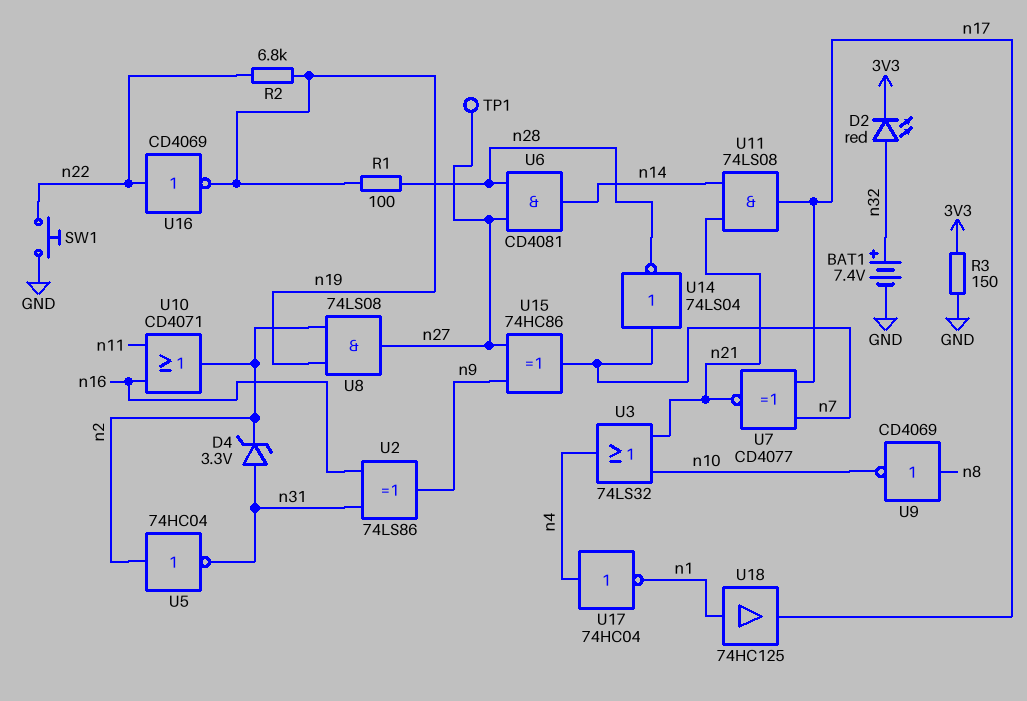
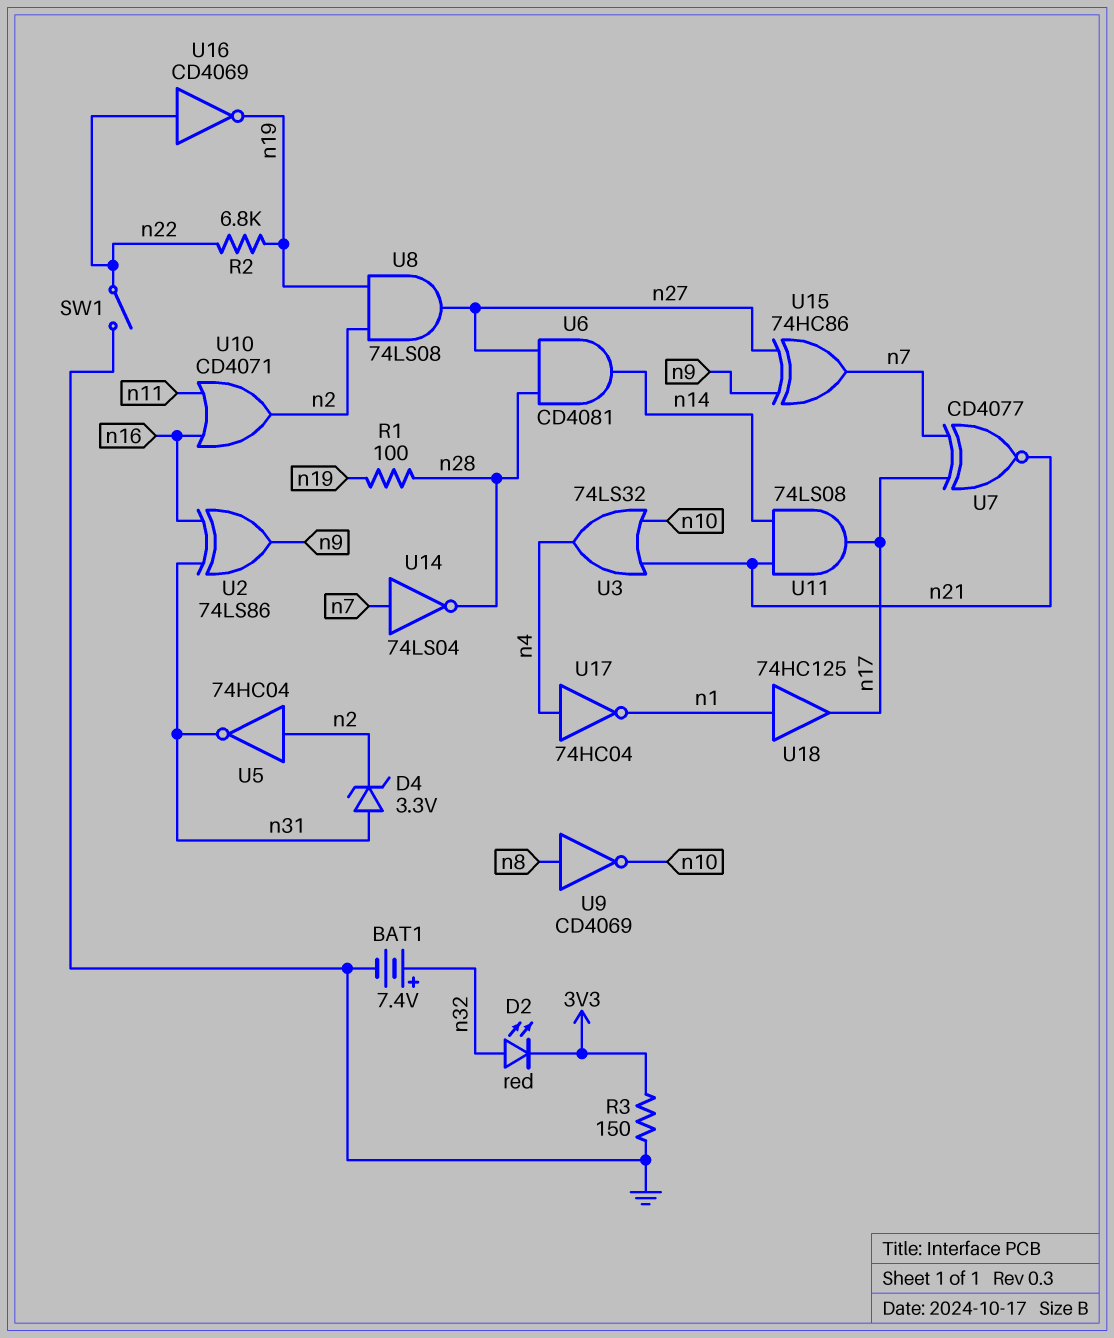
SW1: button (GND, n22) -> switch (GND, n22)
TP1: test point (n27) -> none

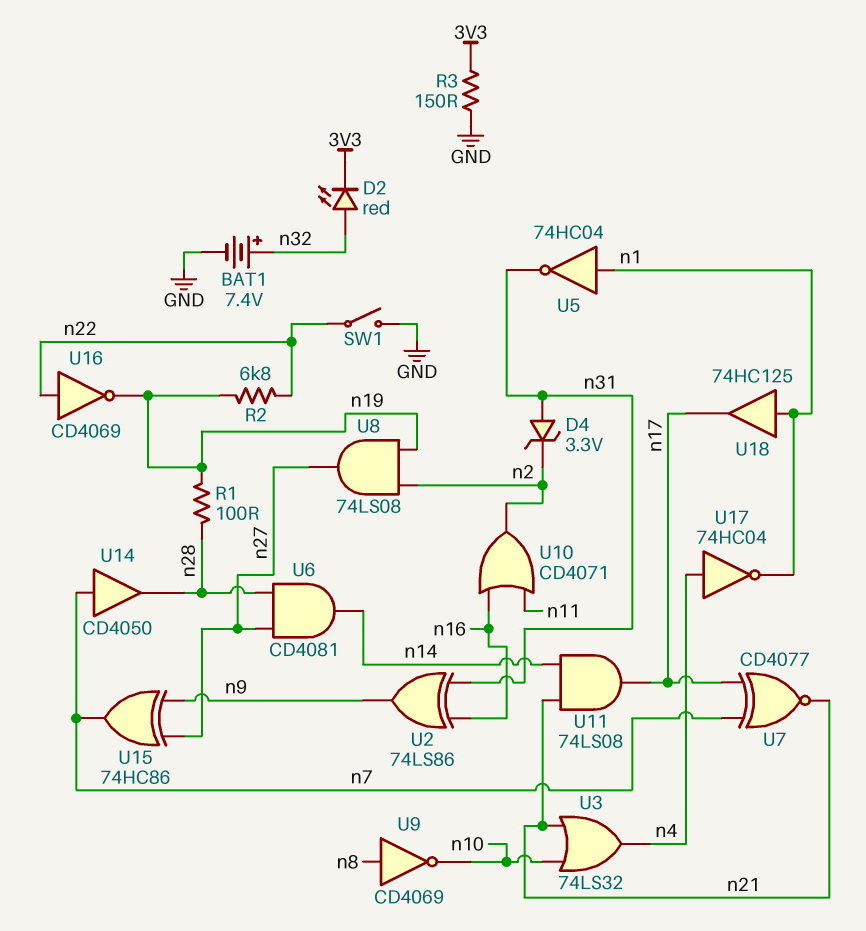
U5: NOT 74HC04 (in n2, out n31) -> NOT 74HC04 (in n1, out n31)
U14: NOT 74LS04 (in n7, out n28) -> buffer CD4050 (in n7, out n28)

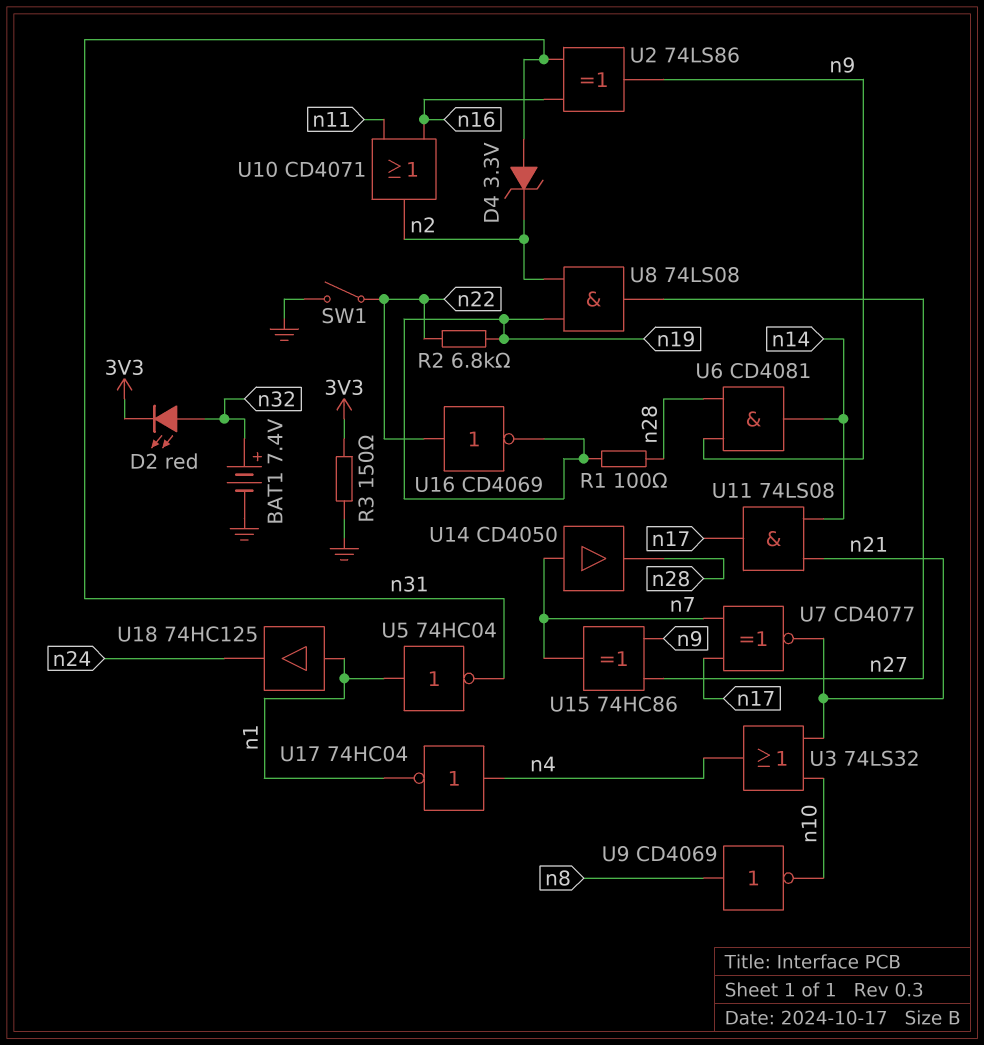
U6: AND CD4081 (in n27, in n28, out n14) -> AND CD4081 (in n9, in n28, out n14)
U18: buffer 74HC125 (in n1, out n17) -> buffer 74HC125 (in n1, out n24)

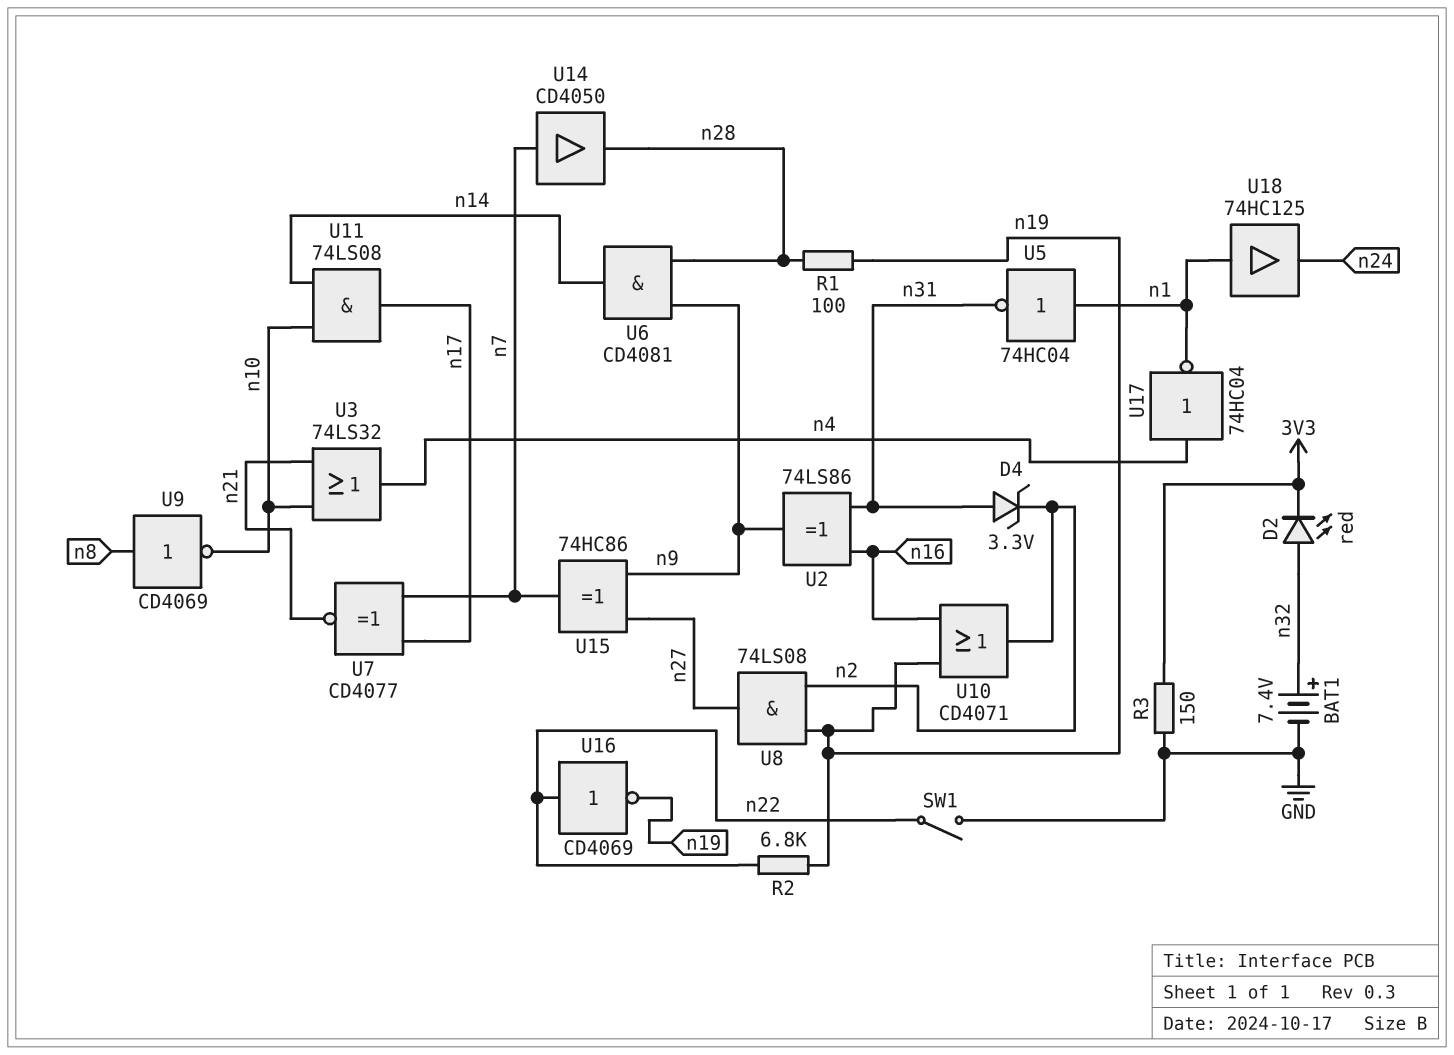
U10: OR CD4071 (in n11, in n16, out n2) -> OR CD4071 (in n16, in n19, out n2)
U11: AND 74LS08 (in n14, in n21, out n17) -> AND 74LS08 (in n10, in n14, out n17)

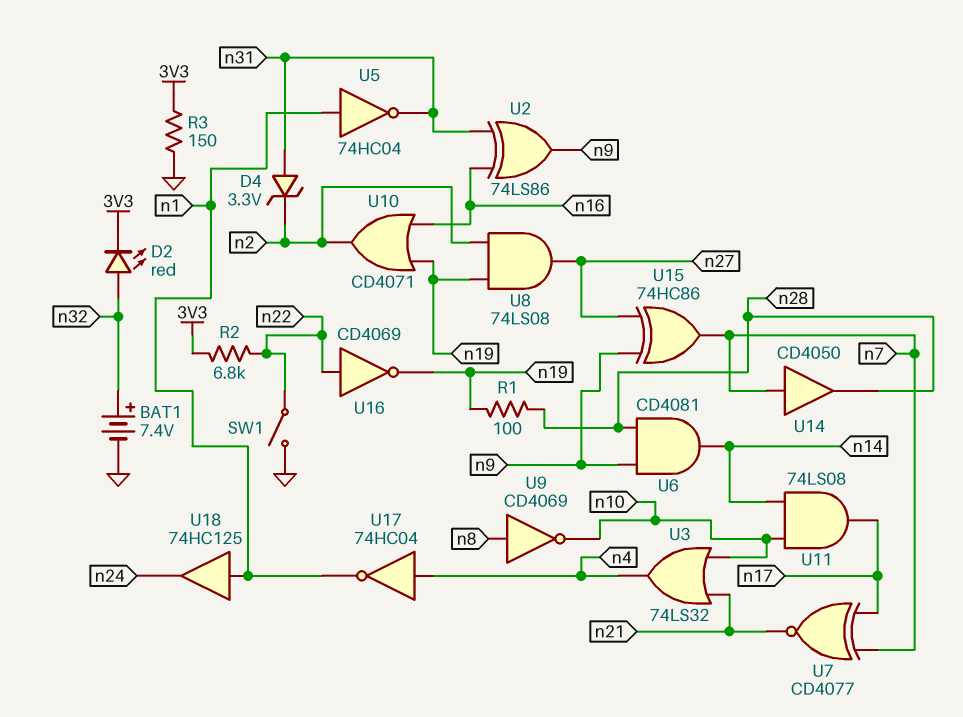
R2: 6.8k (n19, n22) -> 6.8k (3V3, n22)

